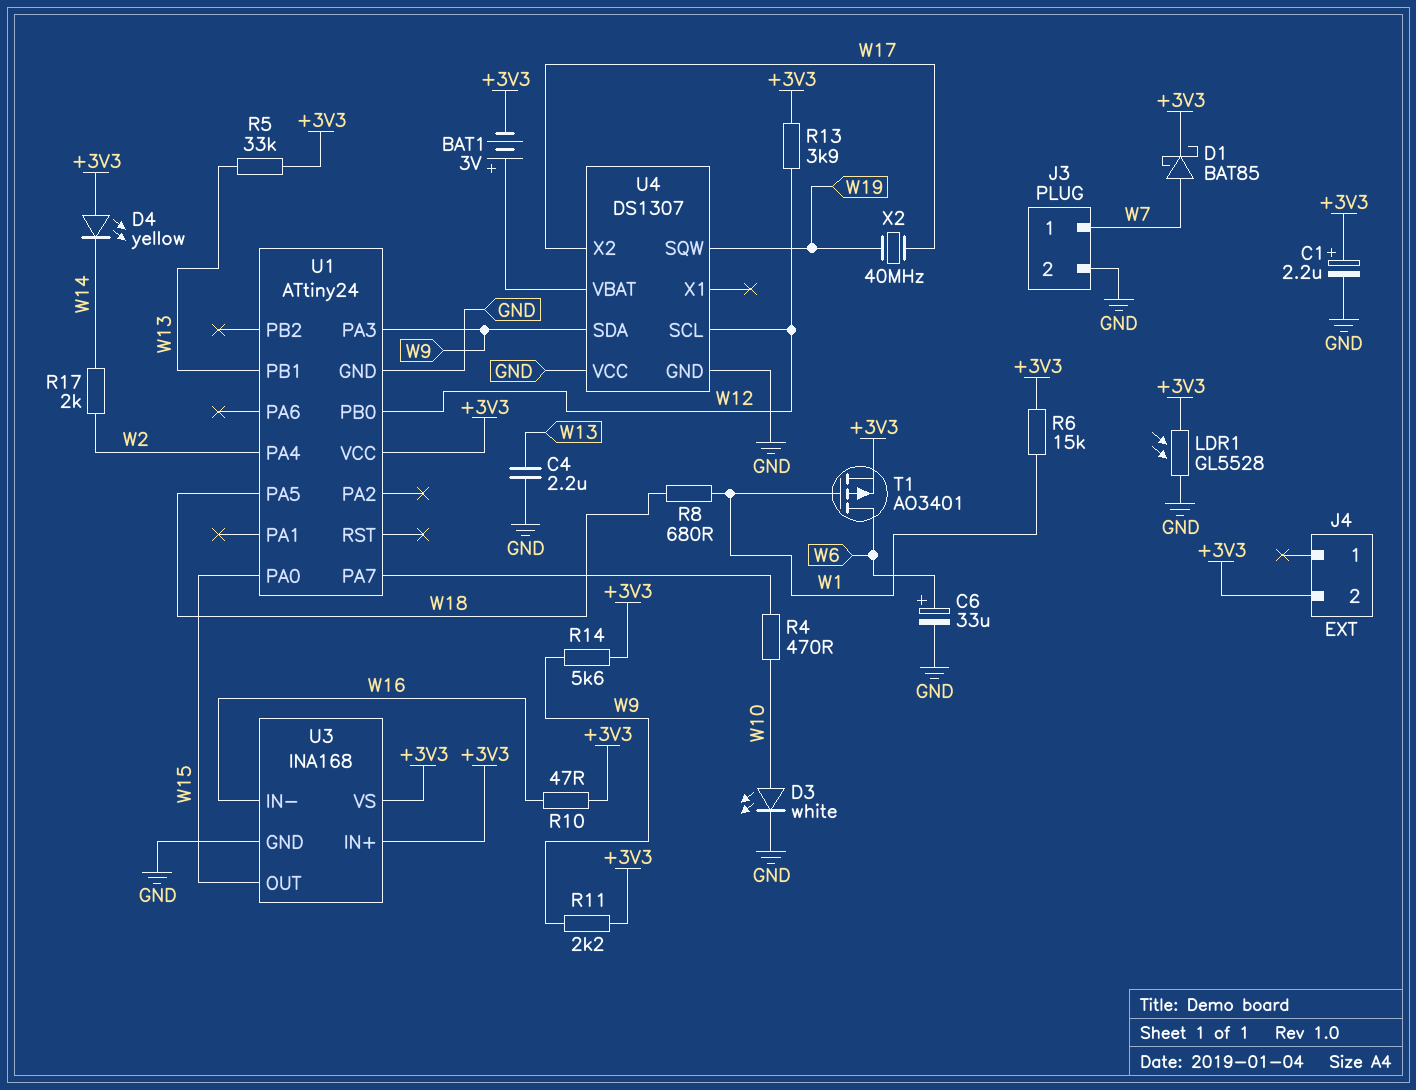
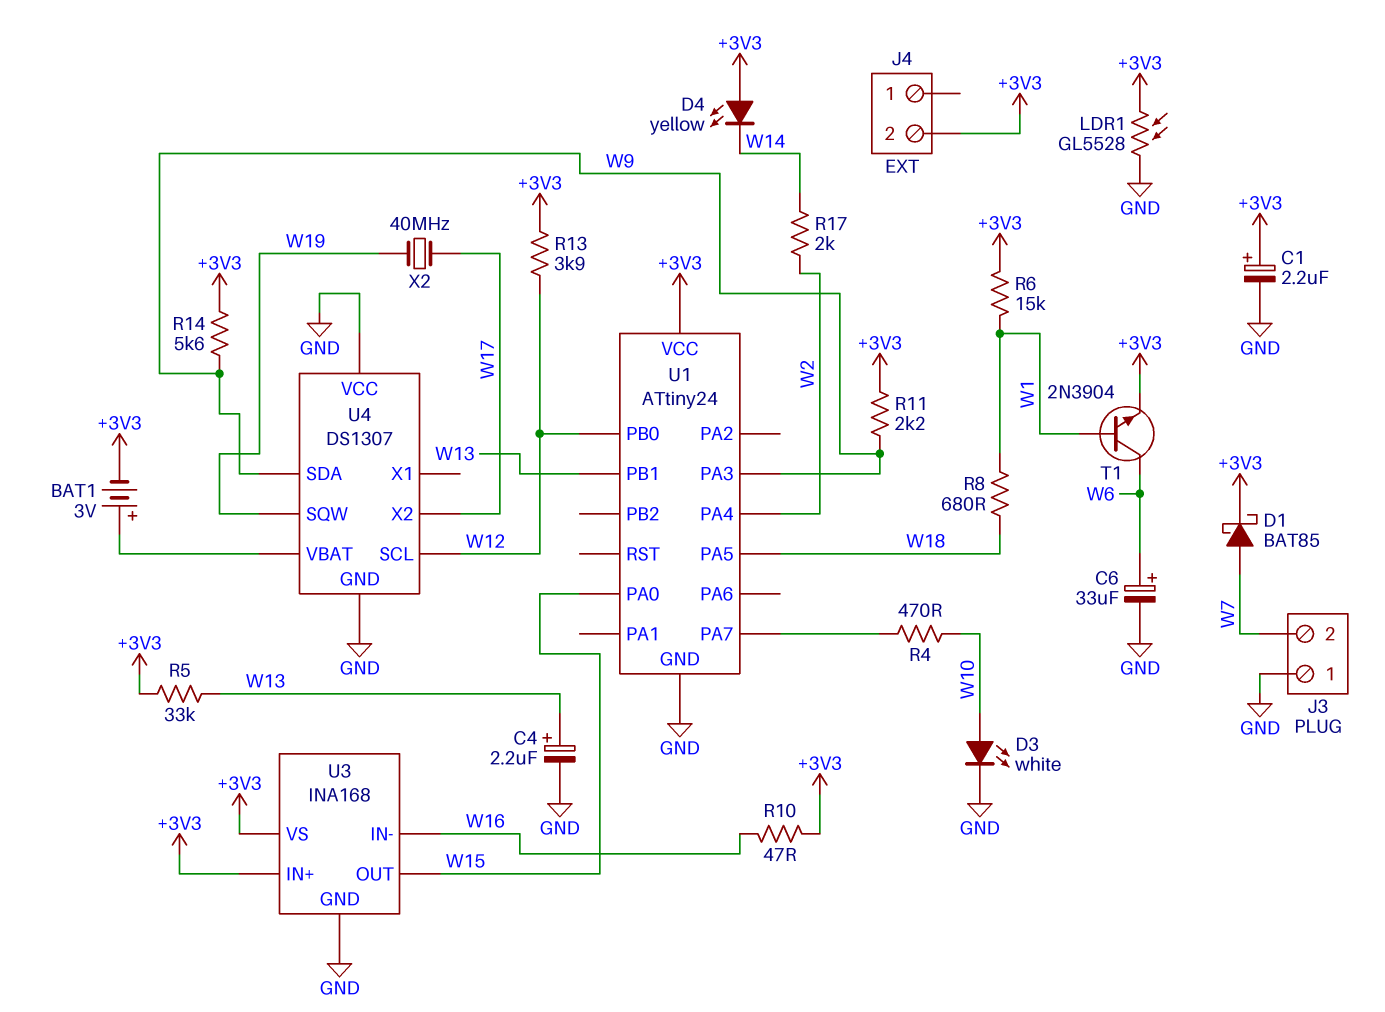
C4: 2.2uF (GND, W13) -> 2.2uF (plus W13, minus GND)
J3 pin 1: W7 -> GND
J3 pin 2: GND -> W7
T1: PMOS AO3401 (G W1, D W6, S +3V3) -> NPN 2N3904 (B W1, C W6, E +3V3)

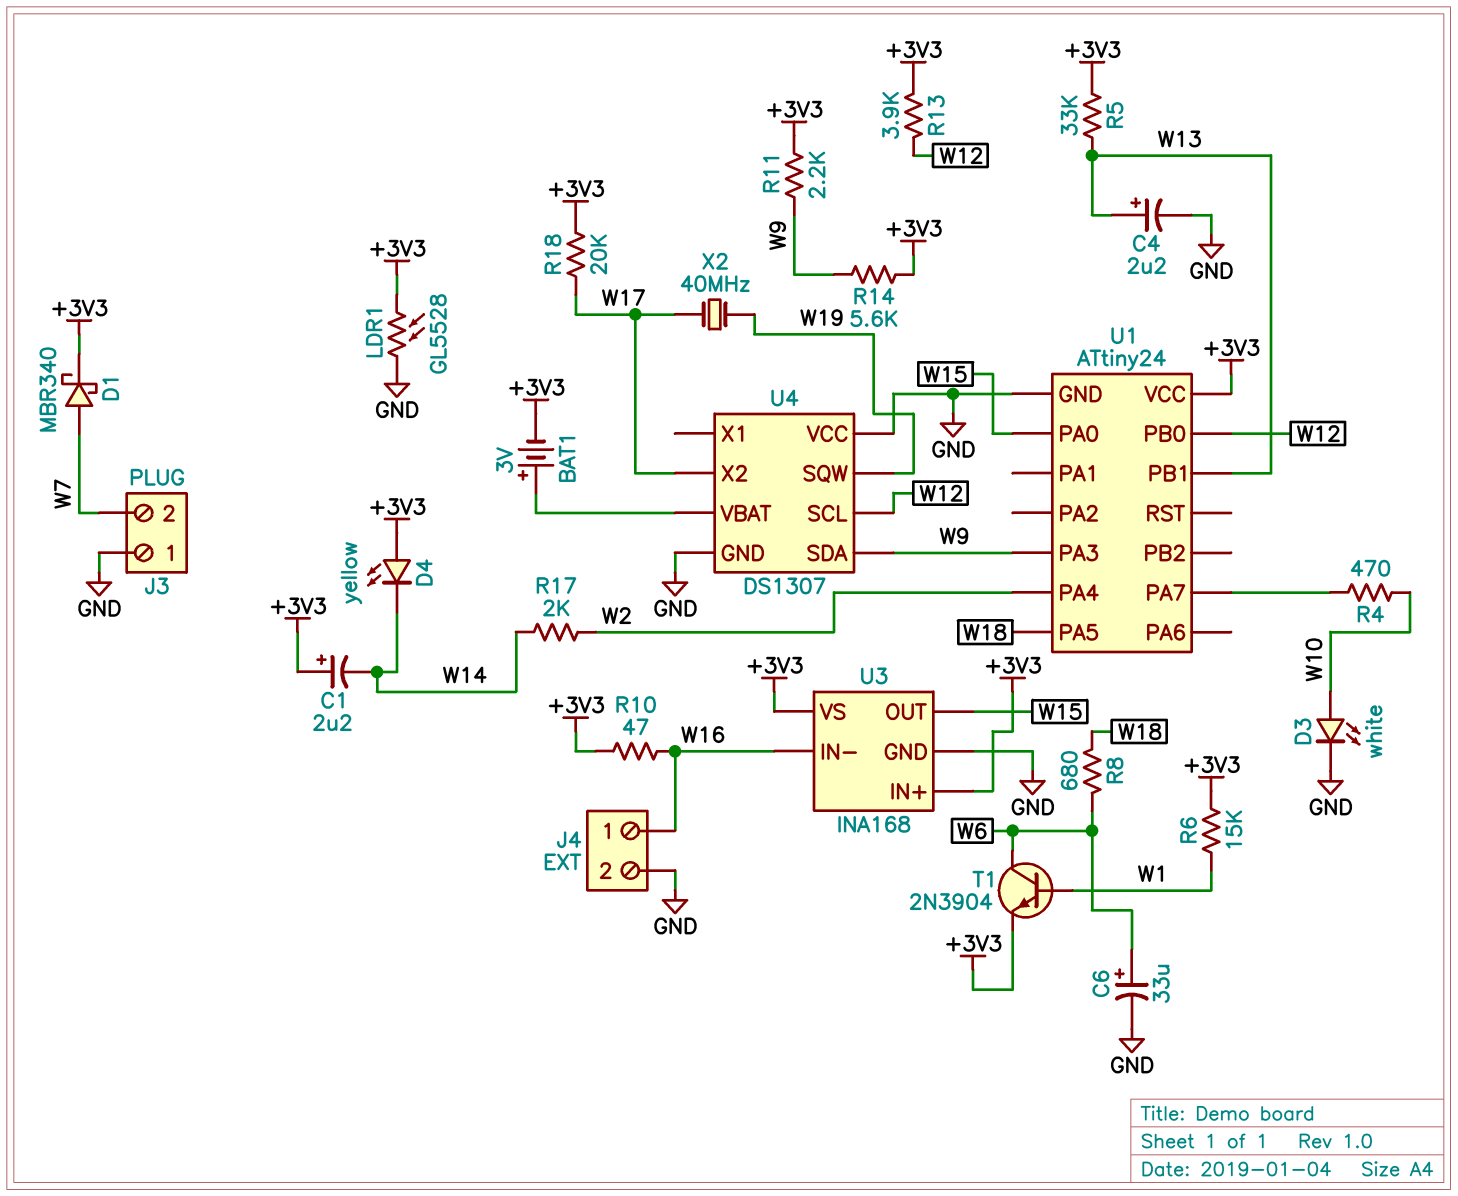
C1: 2.2uF (plus +3V3, minus GND) -> 2.2uF (plus +3V3, minus W14)
D1: schottky BAT85 (A W7, K +3V3) -> schottky MBR340 (A W7, K +3V3)
J4 pin 1: none -> W16
J4 pin 2: +3V3 -> GND
R8: 680 (W1, W18) -> 680 (W6, W18)
R18: none -> 20k (+3V3, W17)

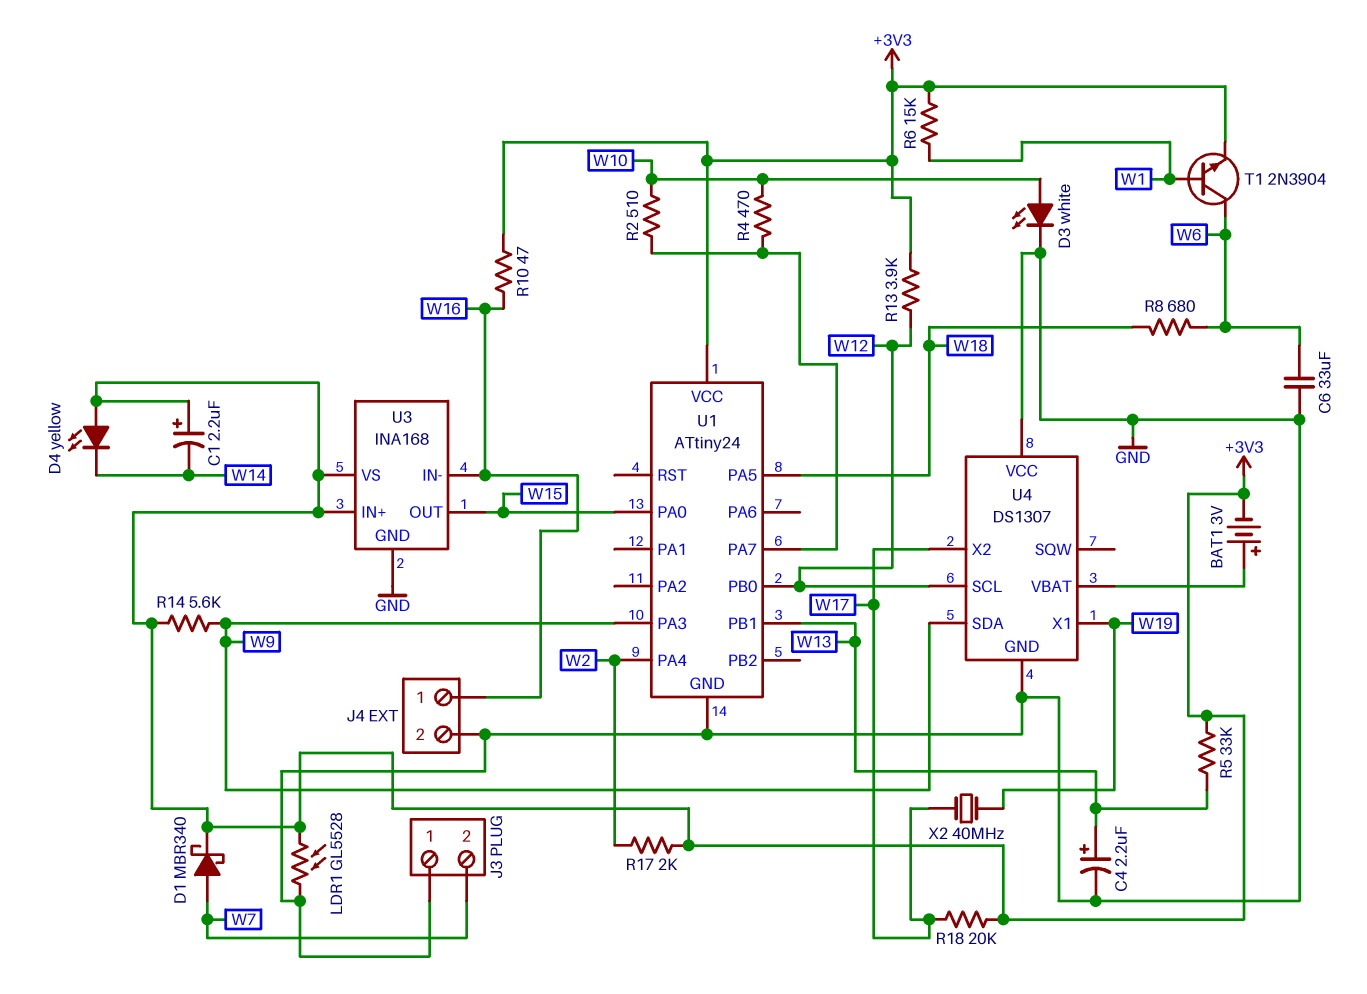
C6: 33uF (plus W6, minus GND) -> 33uF (GND, W6)
R2: none -> 510 (U1/PA7, W10)
R11: 2.2k (+3V3, W9) -> none
R17: 2k (W2, W14) -> 2k (+3V3, W2)
U4 pin SQW: W19 -> none
U4 pin X1: none -> W19

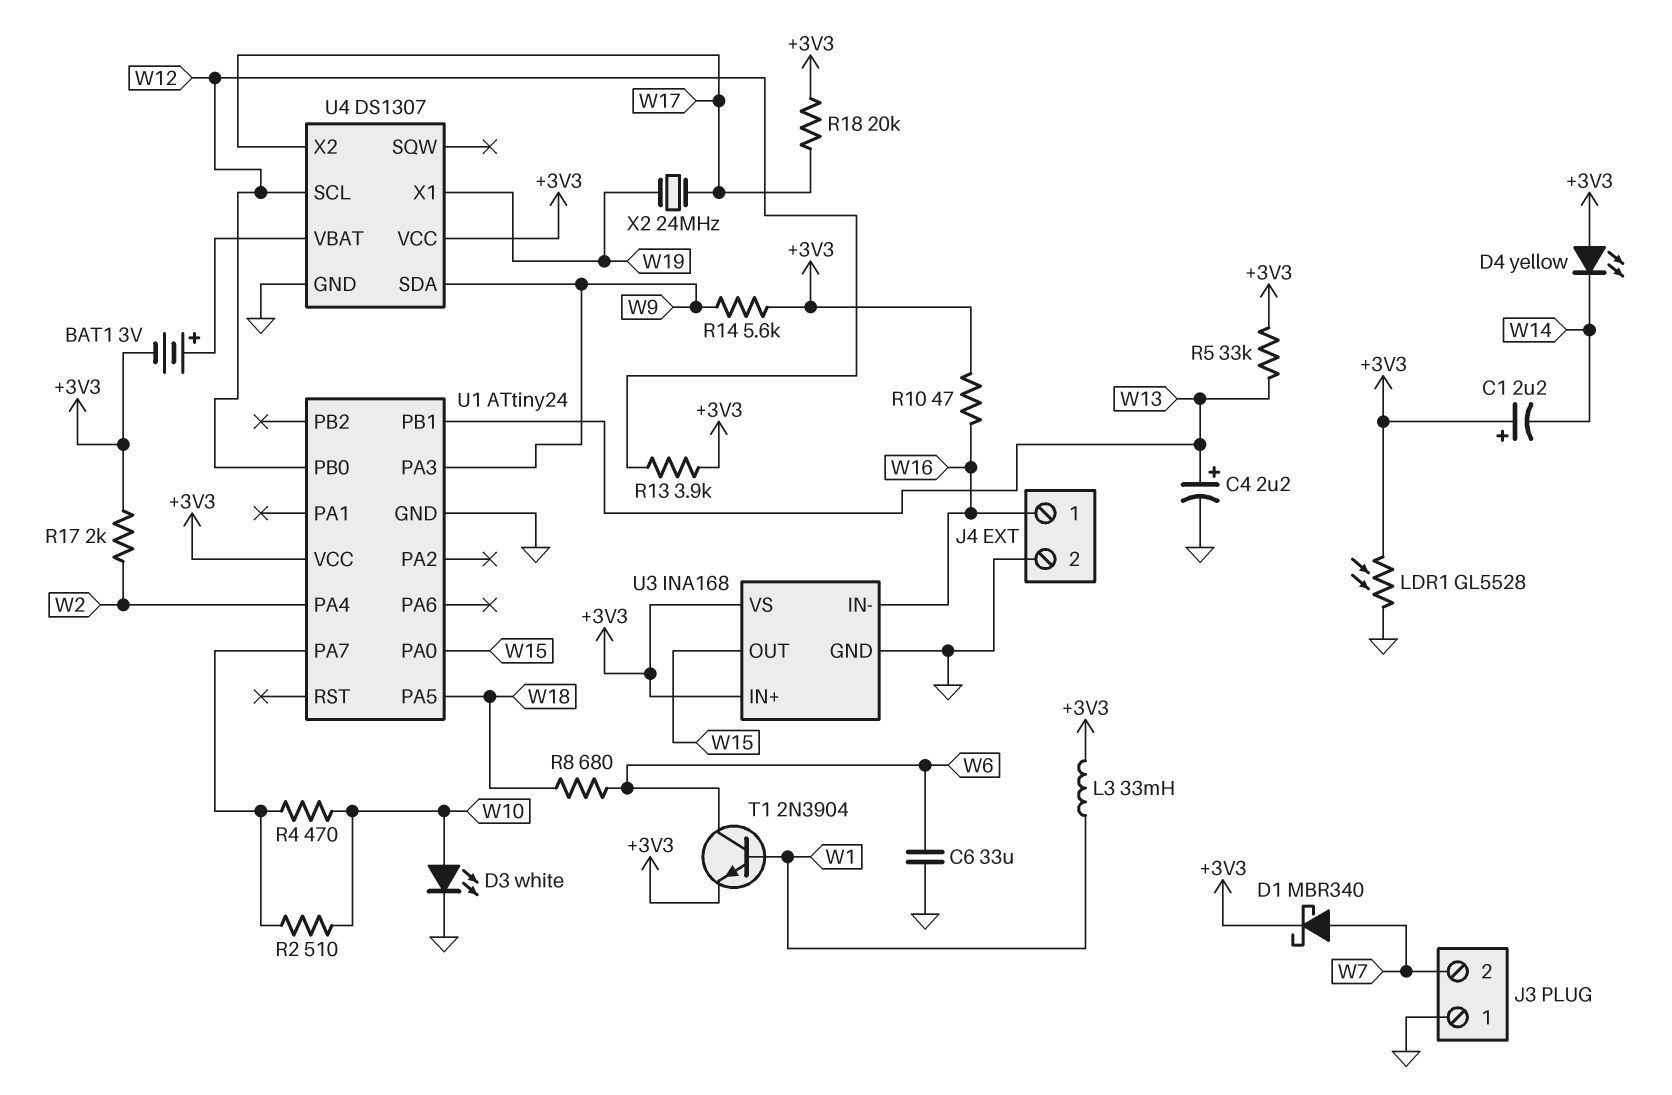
L3: none -> 33mH (+3V3, W1)
R6: 15k (+3V3, W1) -> none
U4 pin VCC: GND -> +3V3
X2: 40MHz (W17, W19) -> 24MHz (W17, W19)

